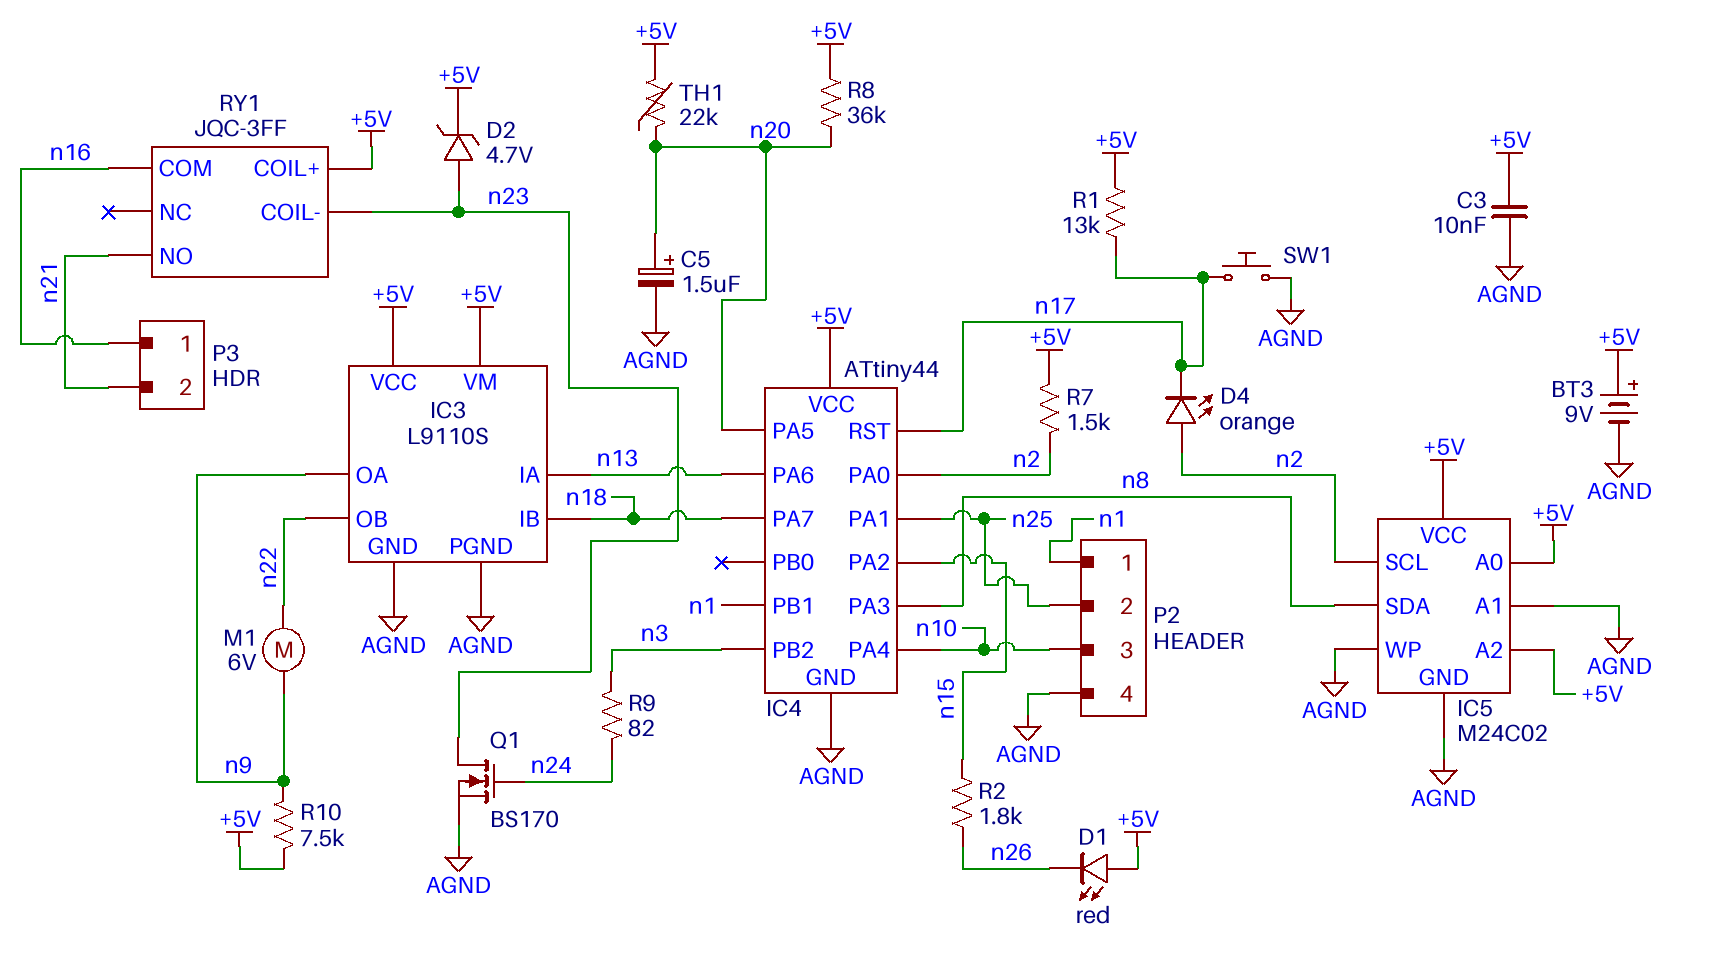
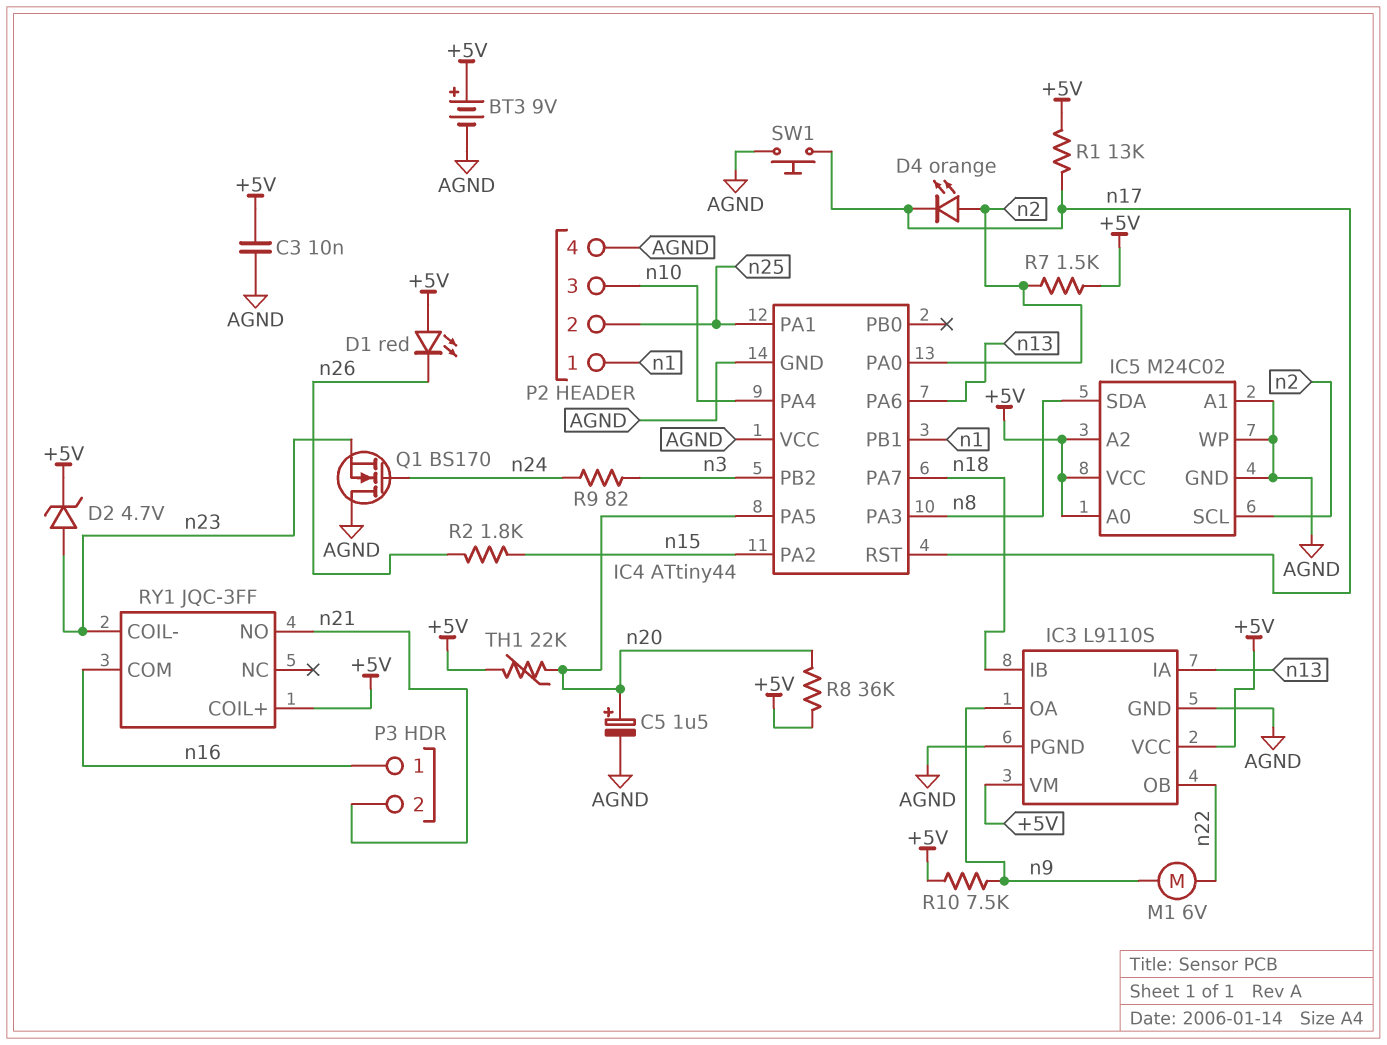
IC4 pin VCC: +5V -> AGND
Q1: NMOS BS170 (G n24, D n23, S AGND) -> NMOS BS170 (G n24, D AGND, S n23)

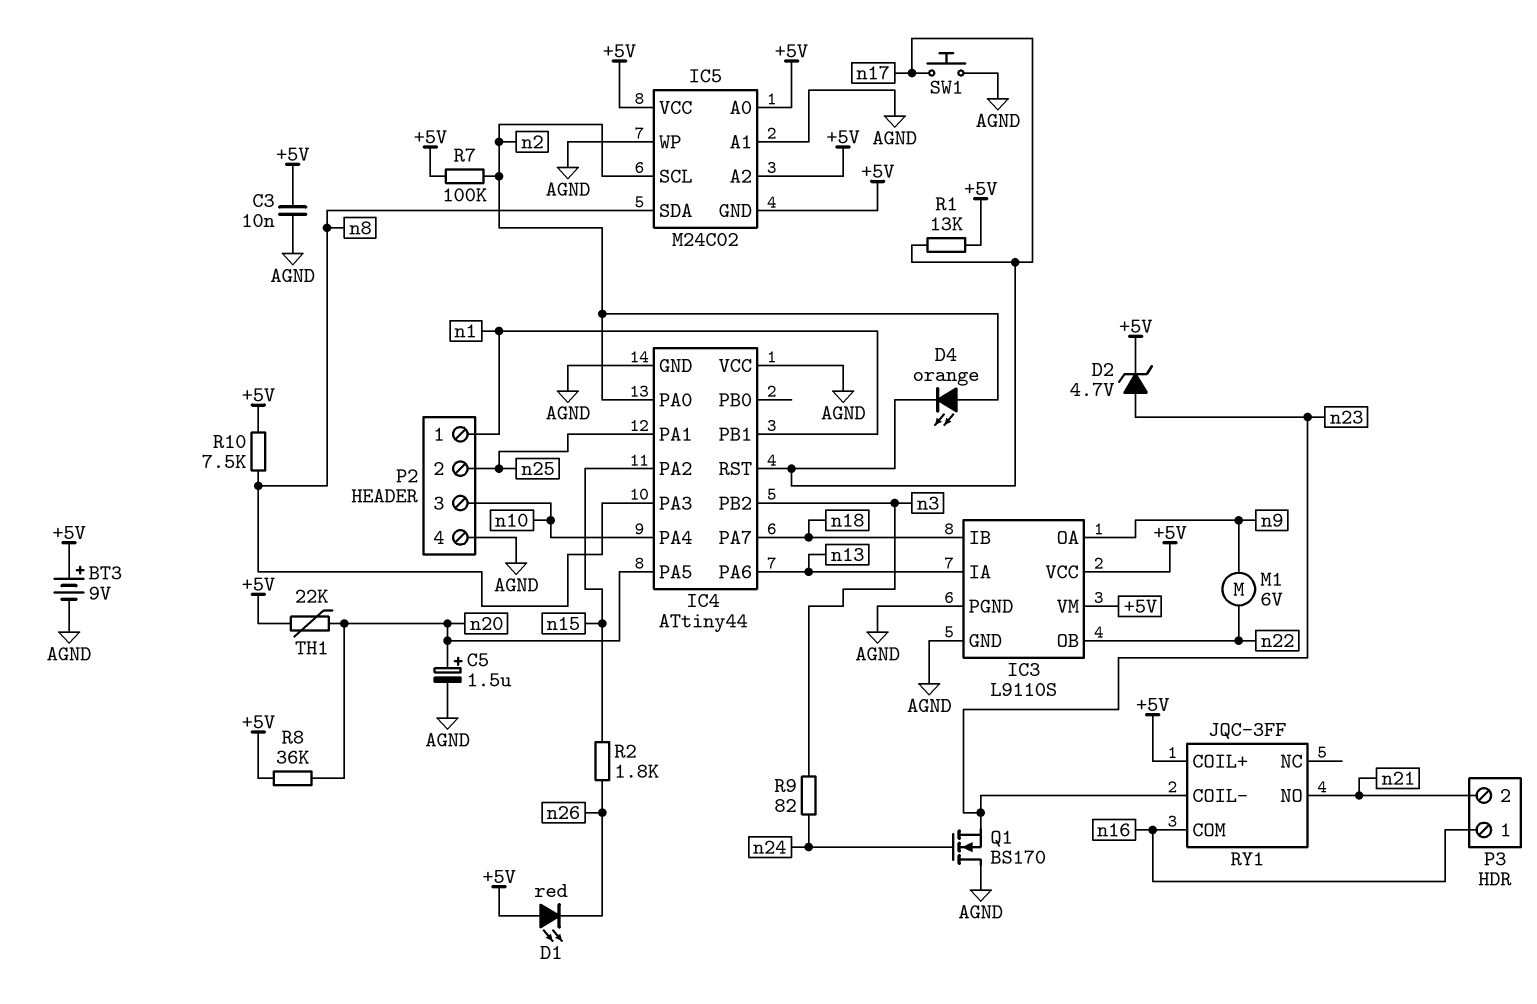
IC5 pin GND: AGND -> +5V
R7: 1.5k (+5V, n2) -> 100k (+5V, n2)
R10: 7.5k (+5V, n9) -> 7.5k (+5V, n8)

